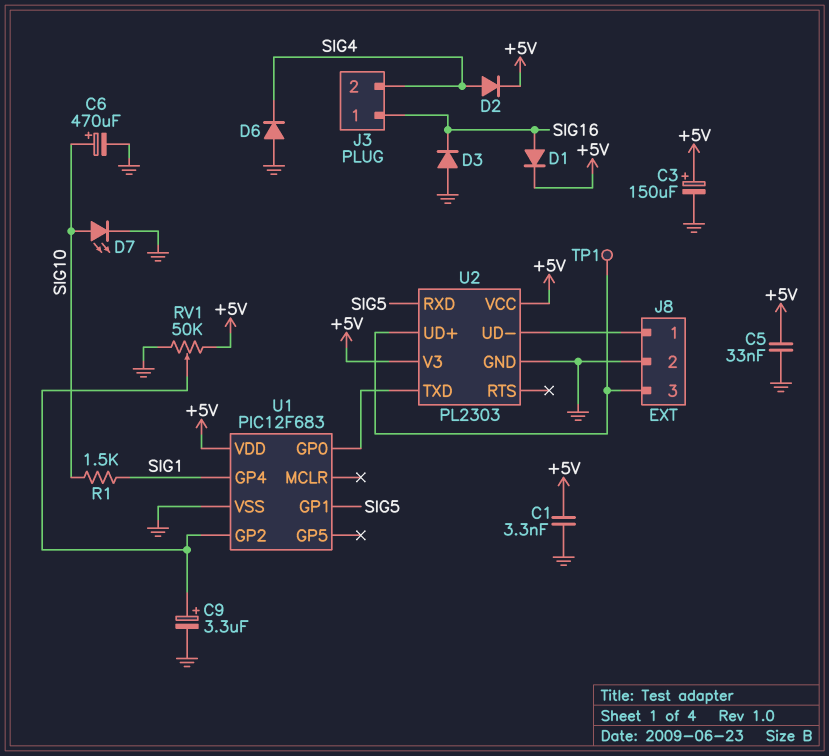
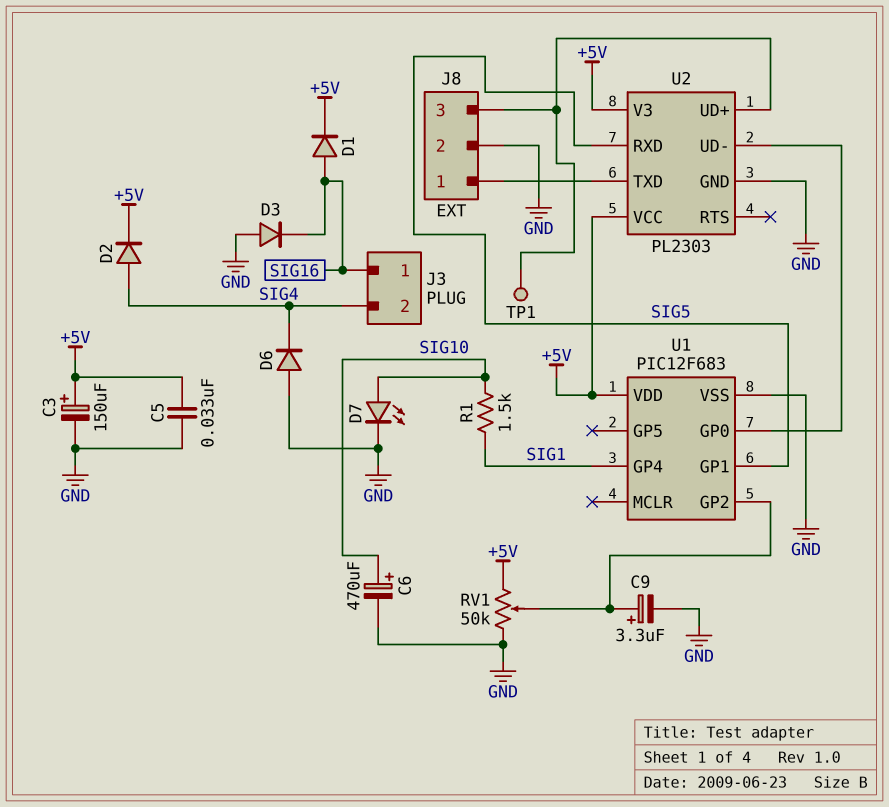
C1: 3.3nF (+5V, GND) -> none
U2 pin TXD: U1/GP0 -> J8/1
U2 pin UD-: J8/1 -> U1/GP0

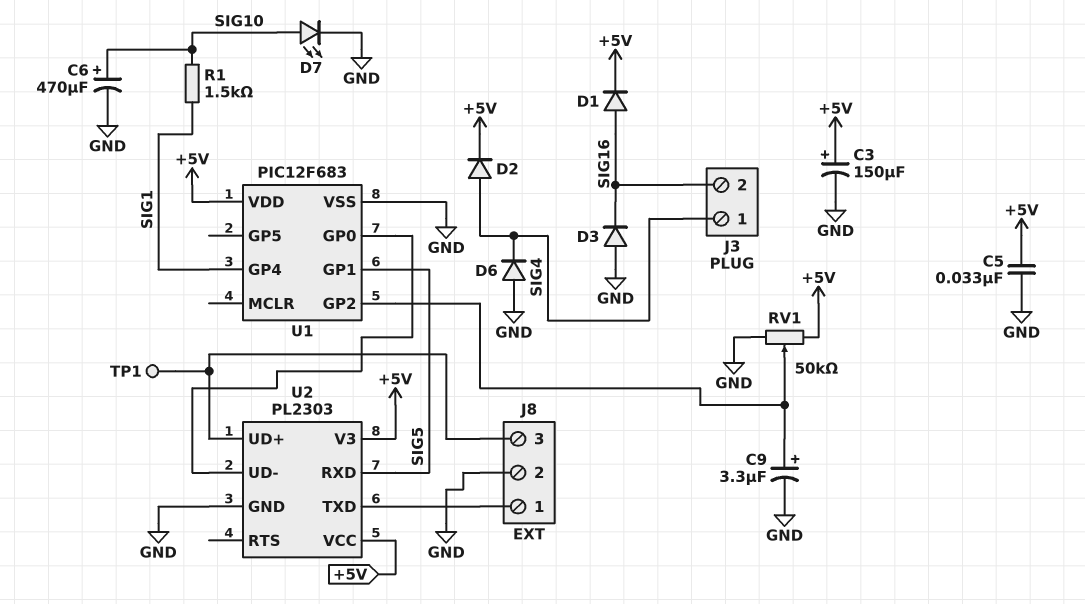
J3 pin 1: SIG16 -> SIG4
J3 pin 2: SIG4 -> SIG16

